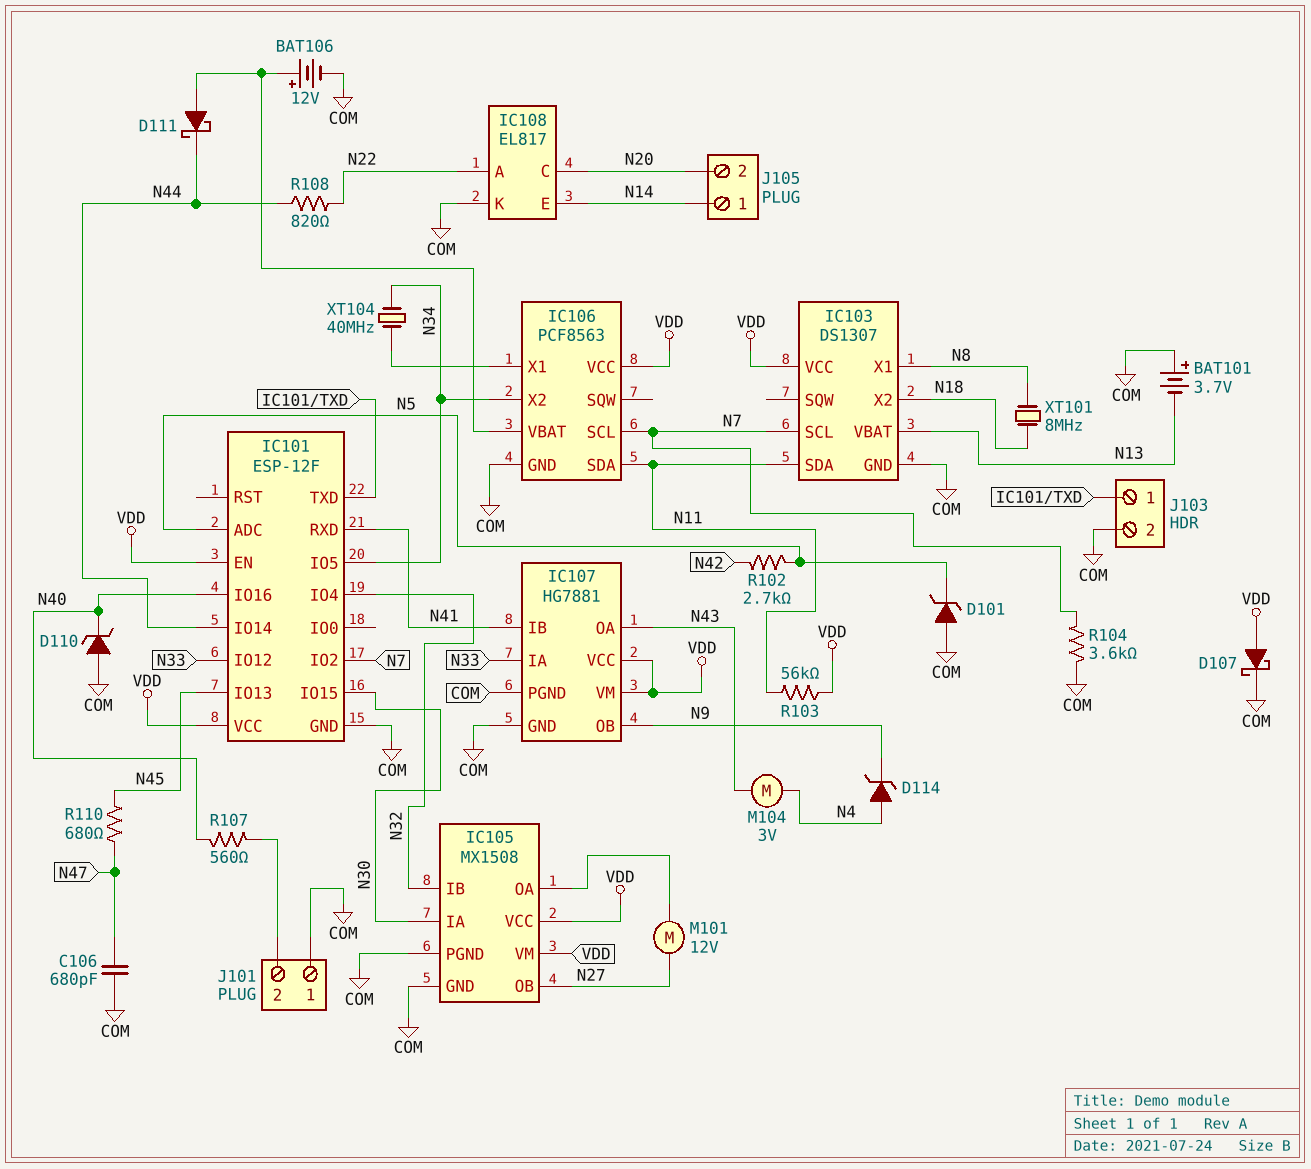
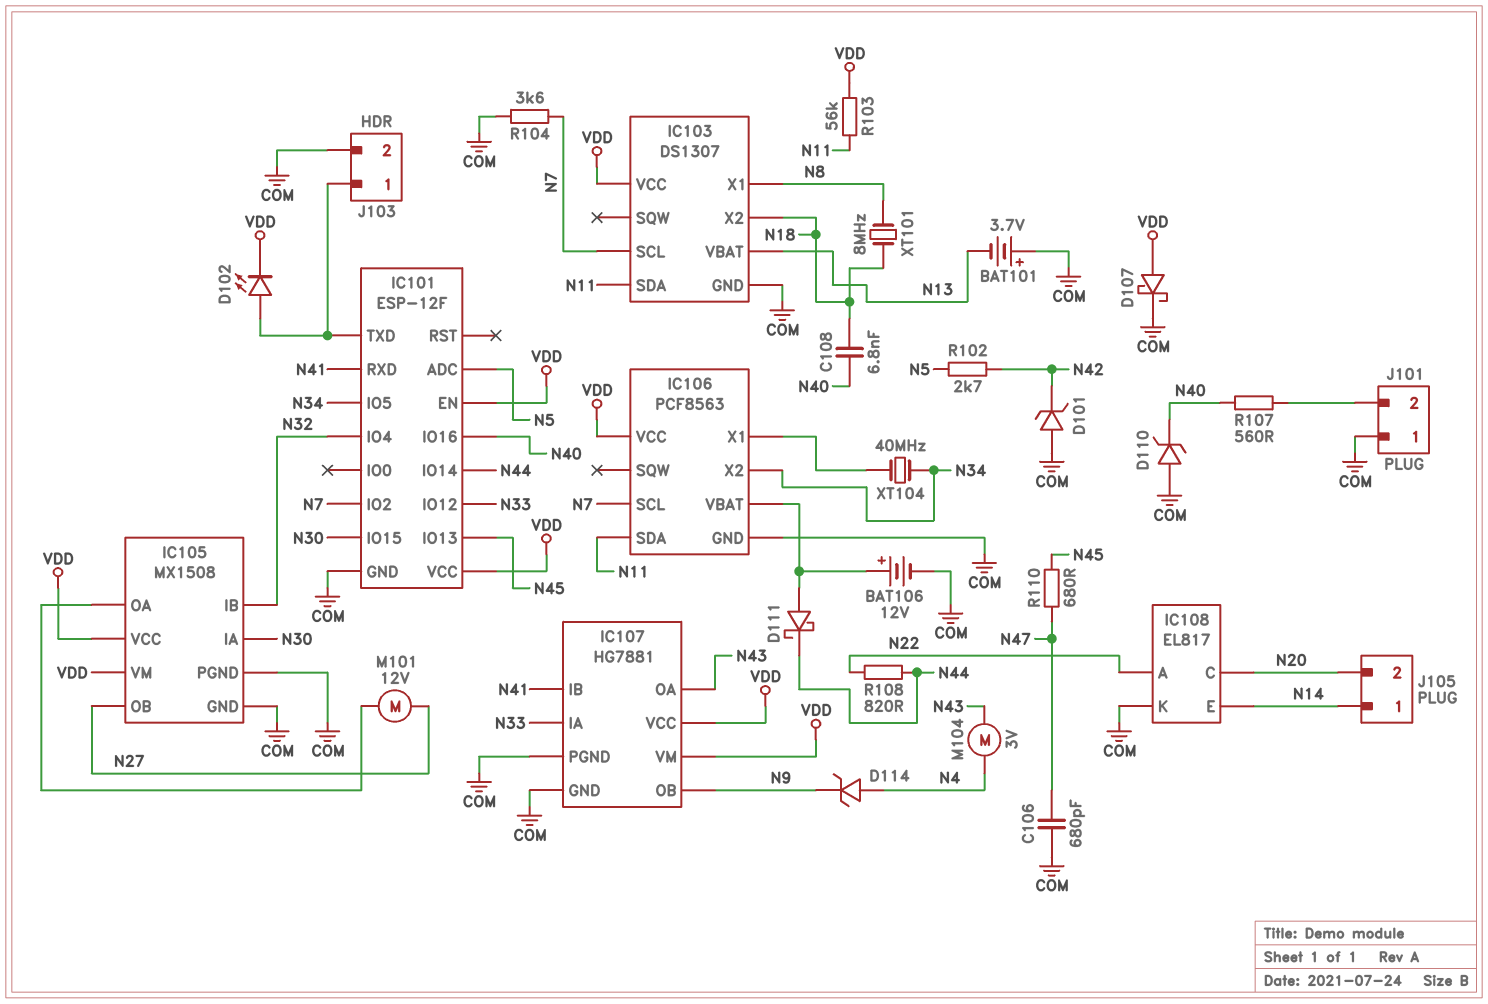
C108: none -> 6.8nF (N18, N40)
D101: zener (A COM, K N5) -> zener (A COM, K N42)
D102: none -> LED (A IC101/TXD, K VDD)

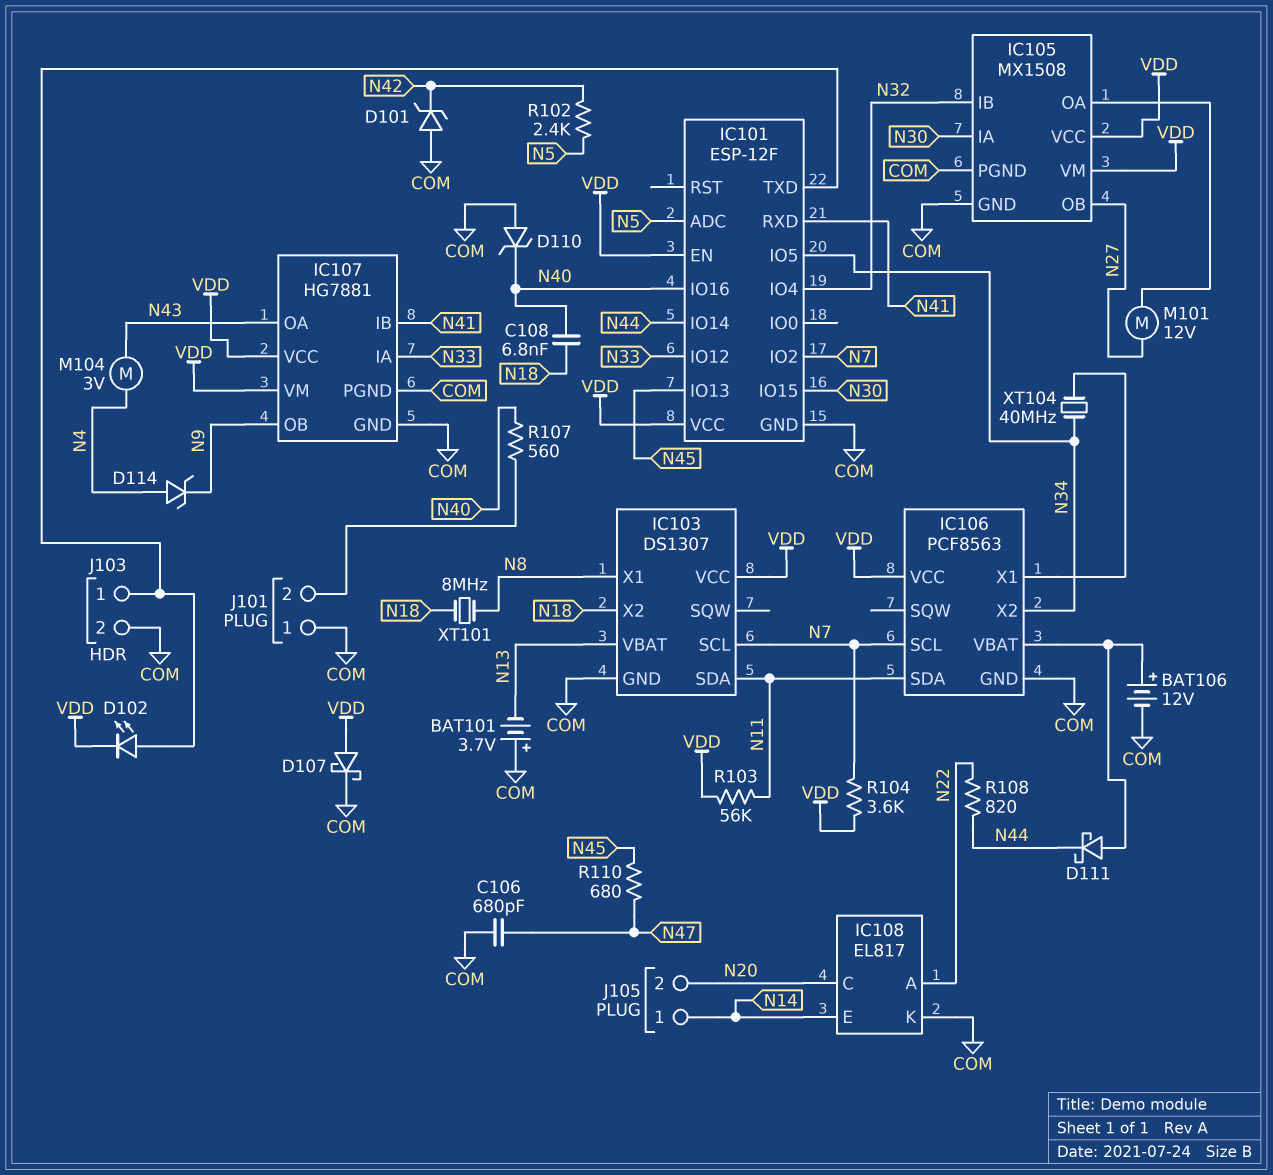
R102: 2.7k (N5, N42) -> 2.4k (N5, N42)
R104: 3.6k (COM, N7) -> 3.6k (N7, VDD)

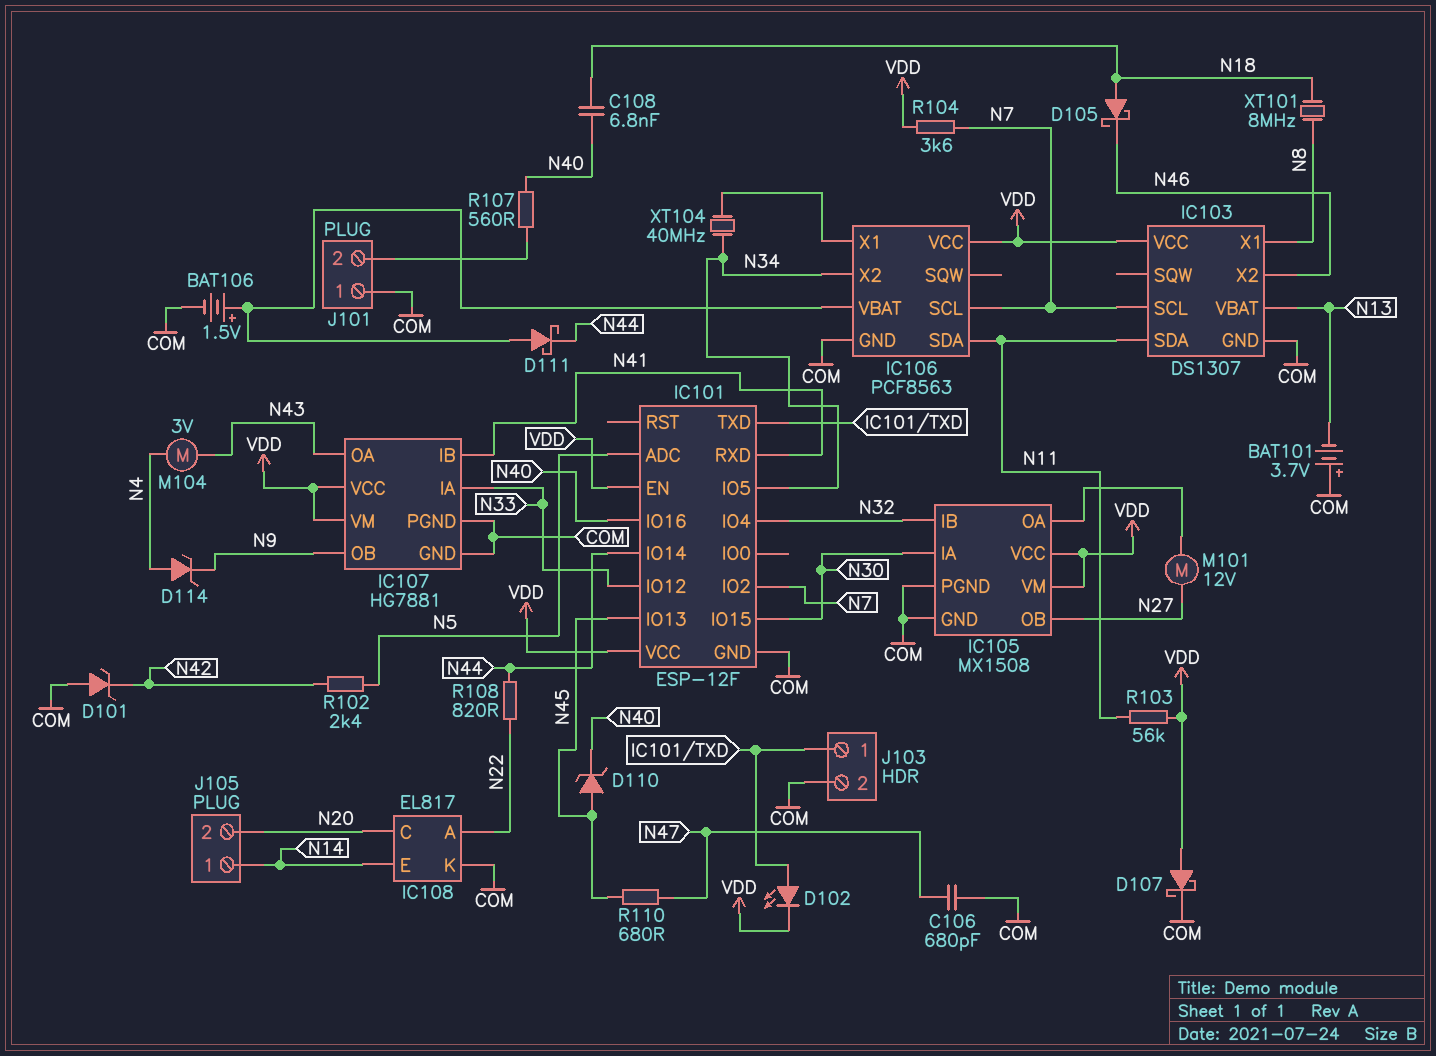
BAT106: 12V (plus IC106/VBAT, minus COM) -> 1.5V (plus IC106/VBAT, minus COM)
D105: none -> schottky (A N18, K N46)
D110: zener (A COM, K N40) -> zener (A N45, K N40)
IC103 pin X2: N18 -> N46

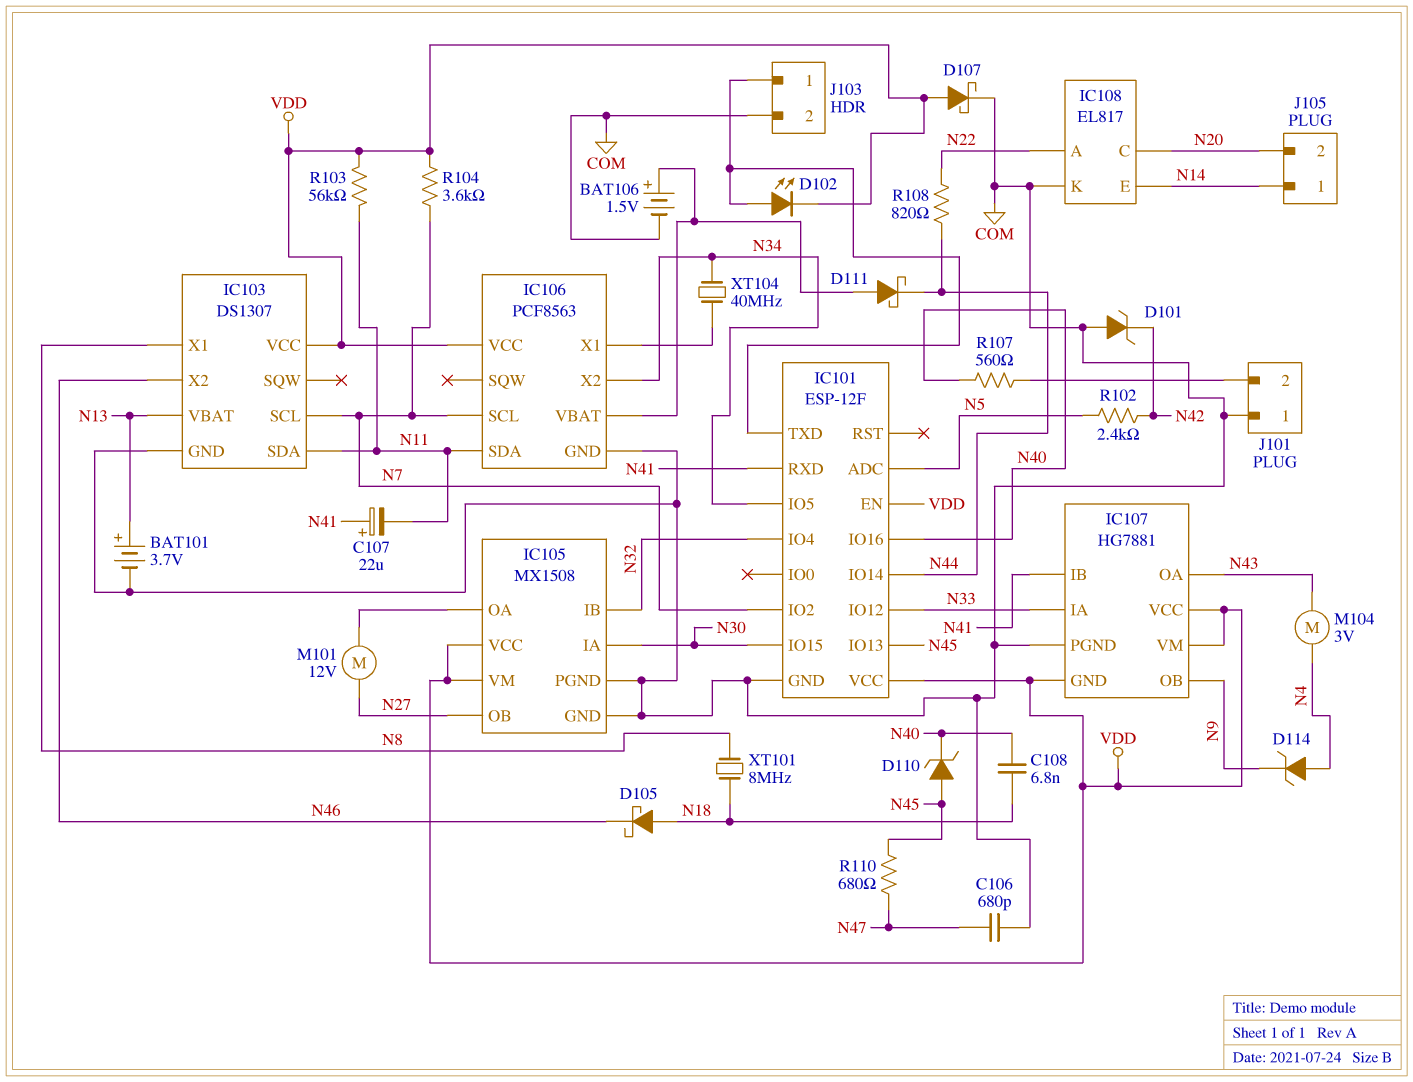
BAT101: 3.7V (plus COM, minus N13) -> 3.7V (plus N13, minus COM)
C107: none -> 22uF (plus N41, minus N11)
IC107 pin GND: COM -> VDD

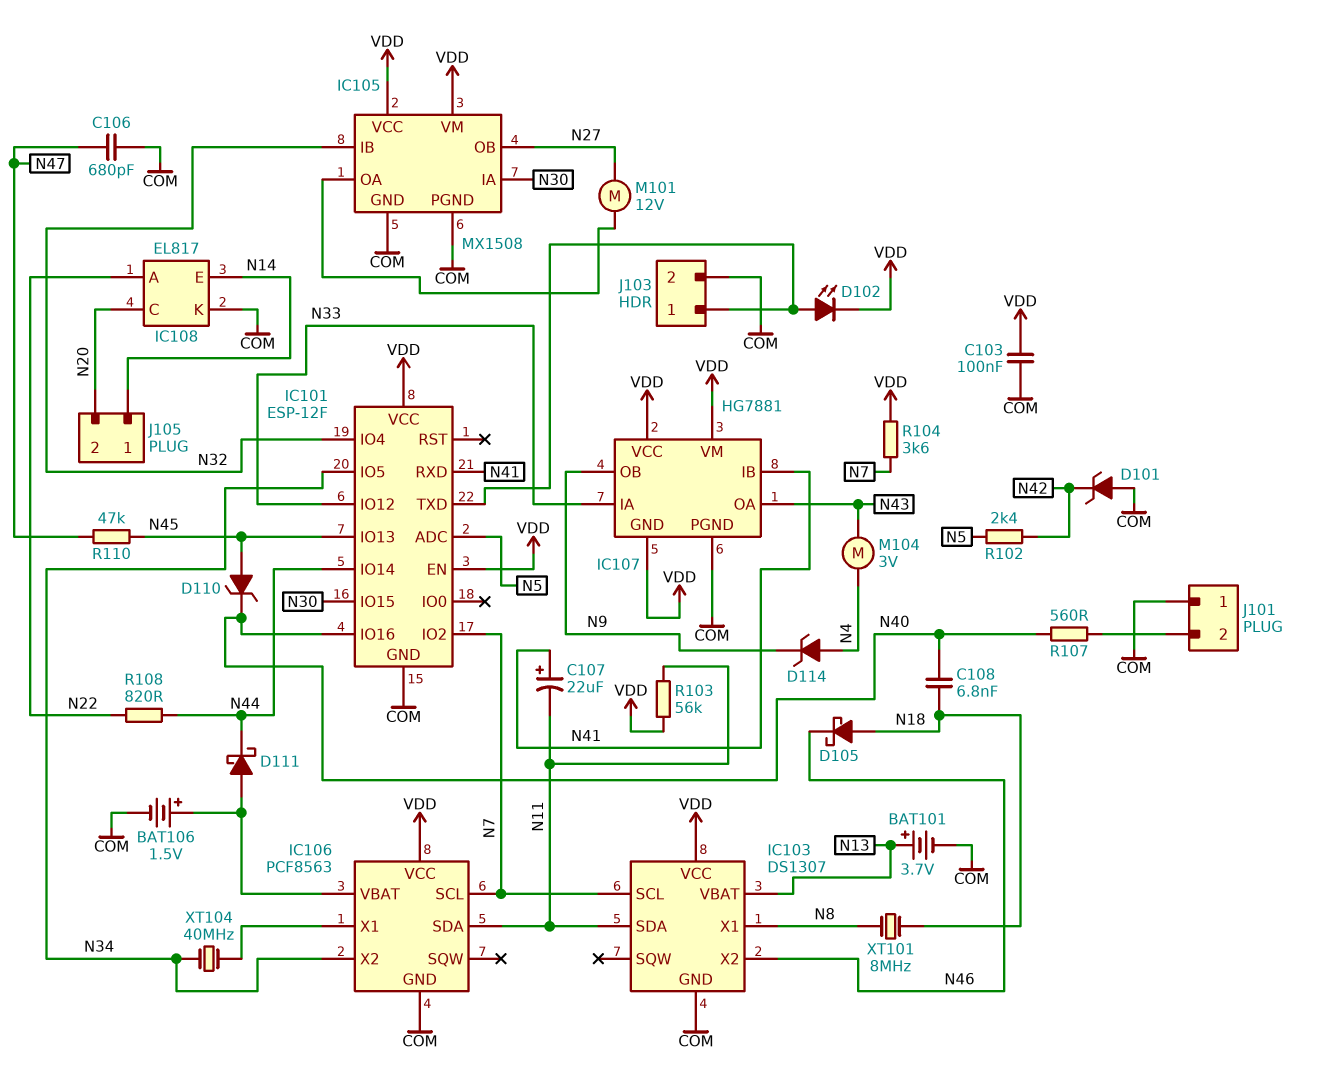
C103: none -> 100nF (COM, VDD)
D107: schottky (A VDD, K COM) -> none
R110: 680 (N45, N47) -> 47k (N45, N47)

